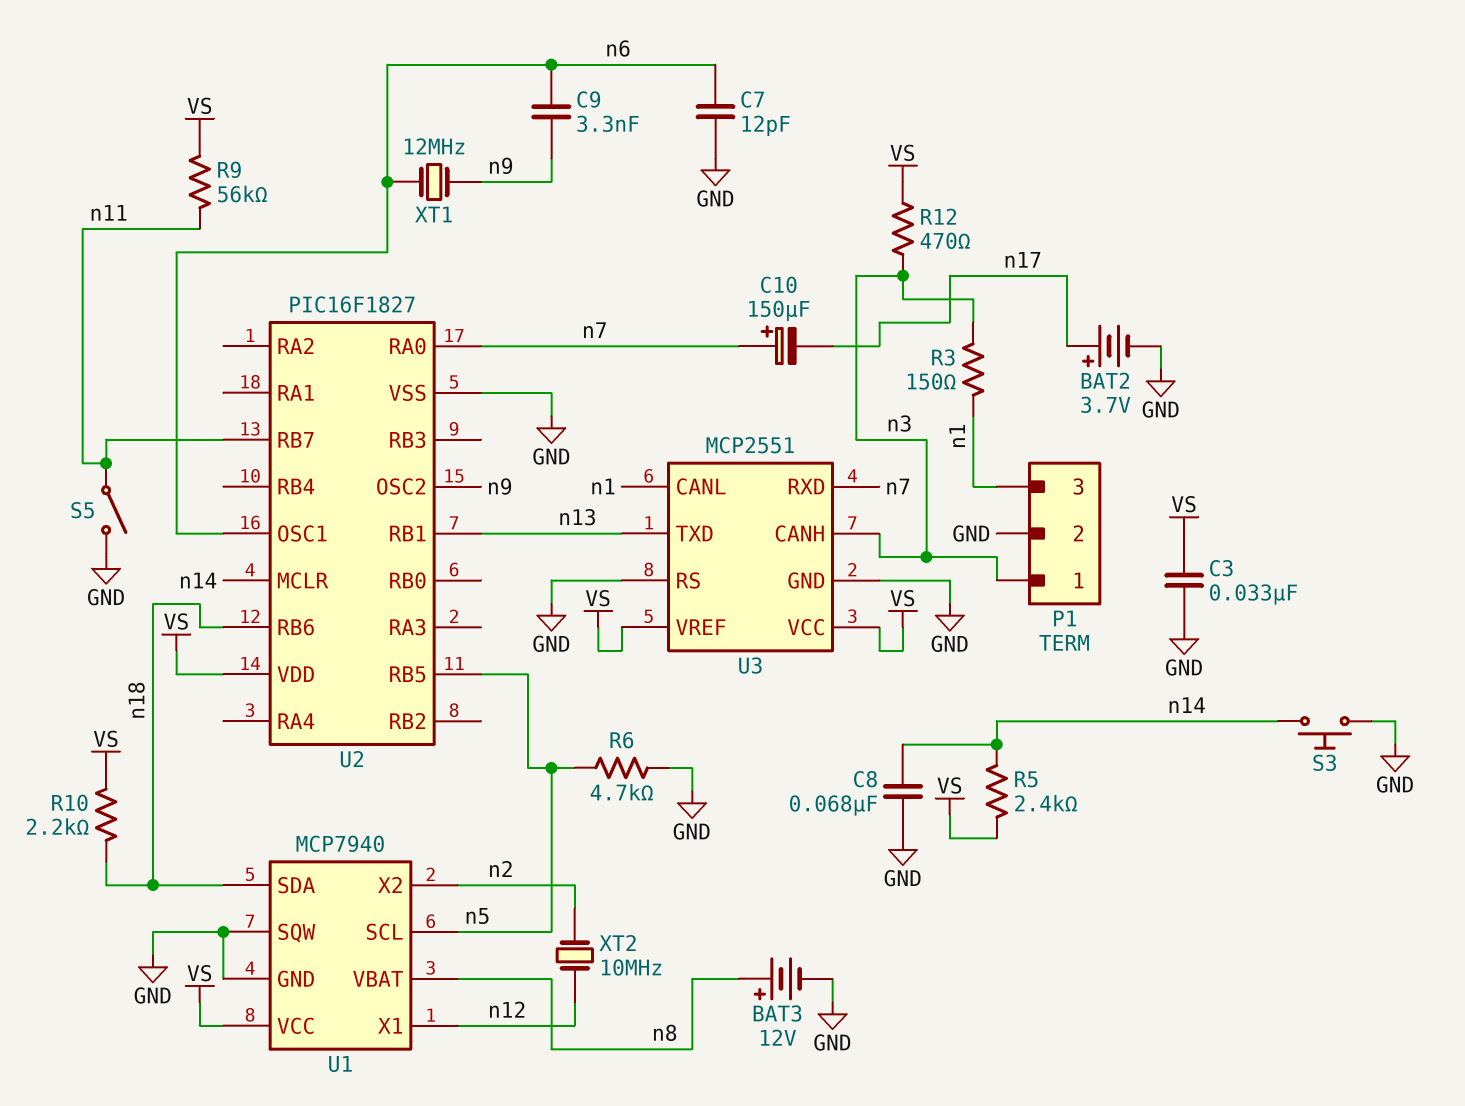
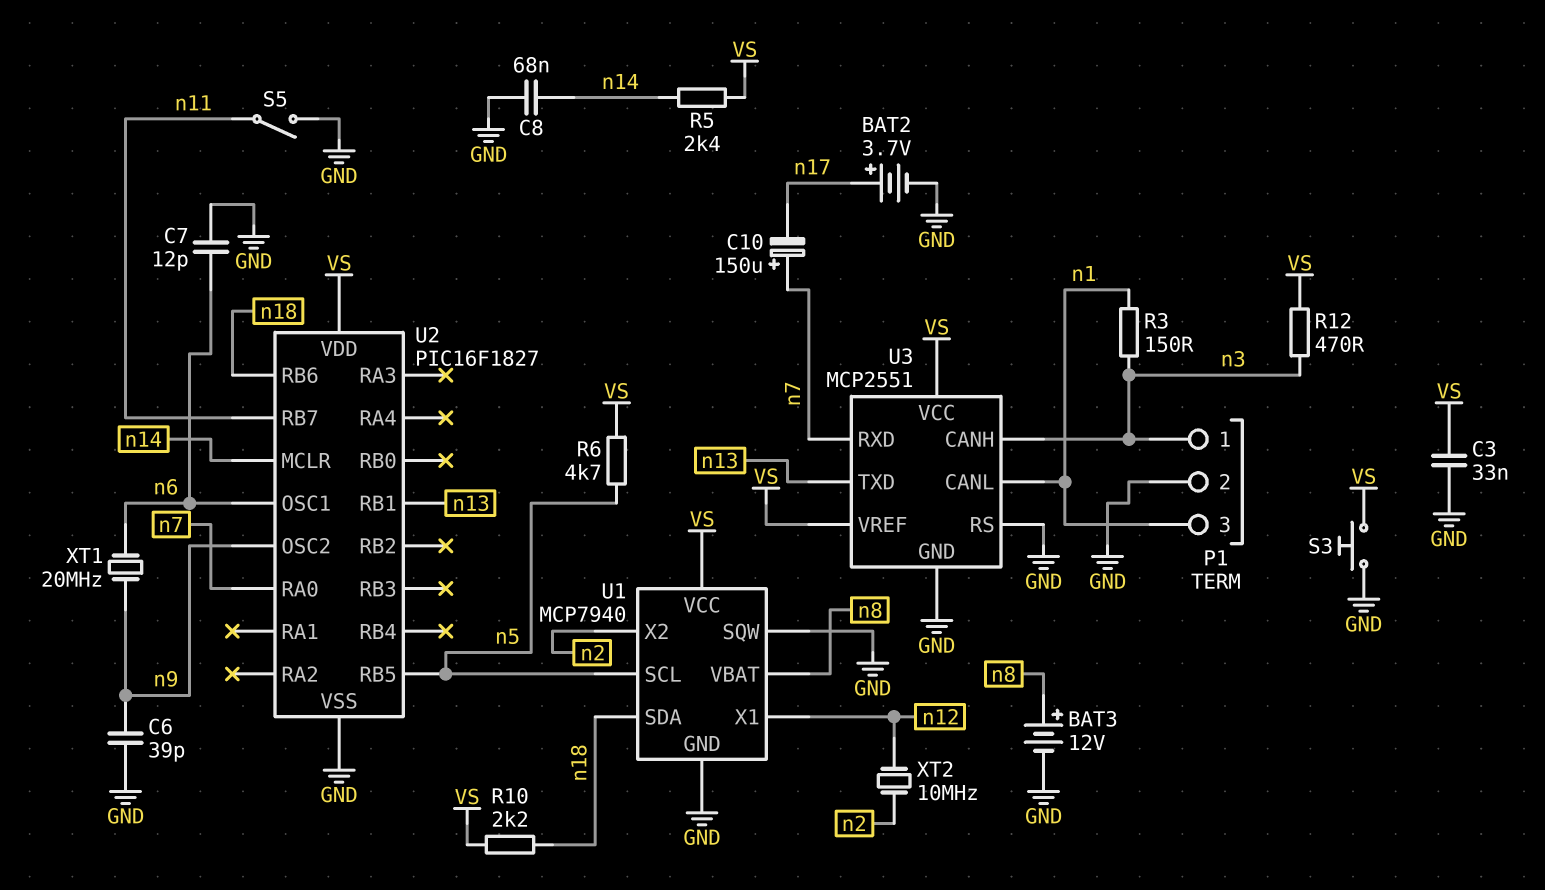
C6: none -> 39pF (GND, n9)
C9: 3.3nF (n6, n9) -> none
R6: 4.7k (GND, n5) -> 4.7k (VS, n5)
R9: 56k (VS, n11) -> none
S3: button (GND, n14) -> button (GND, VS)
XT1: 12MHz (n6, n9) -> 20MHz (n6, n9)

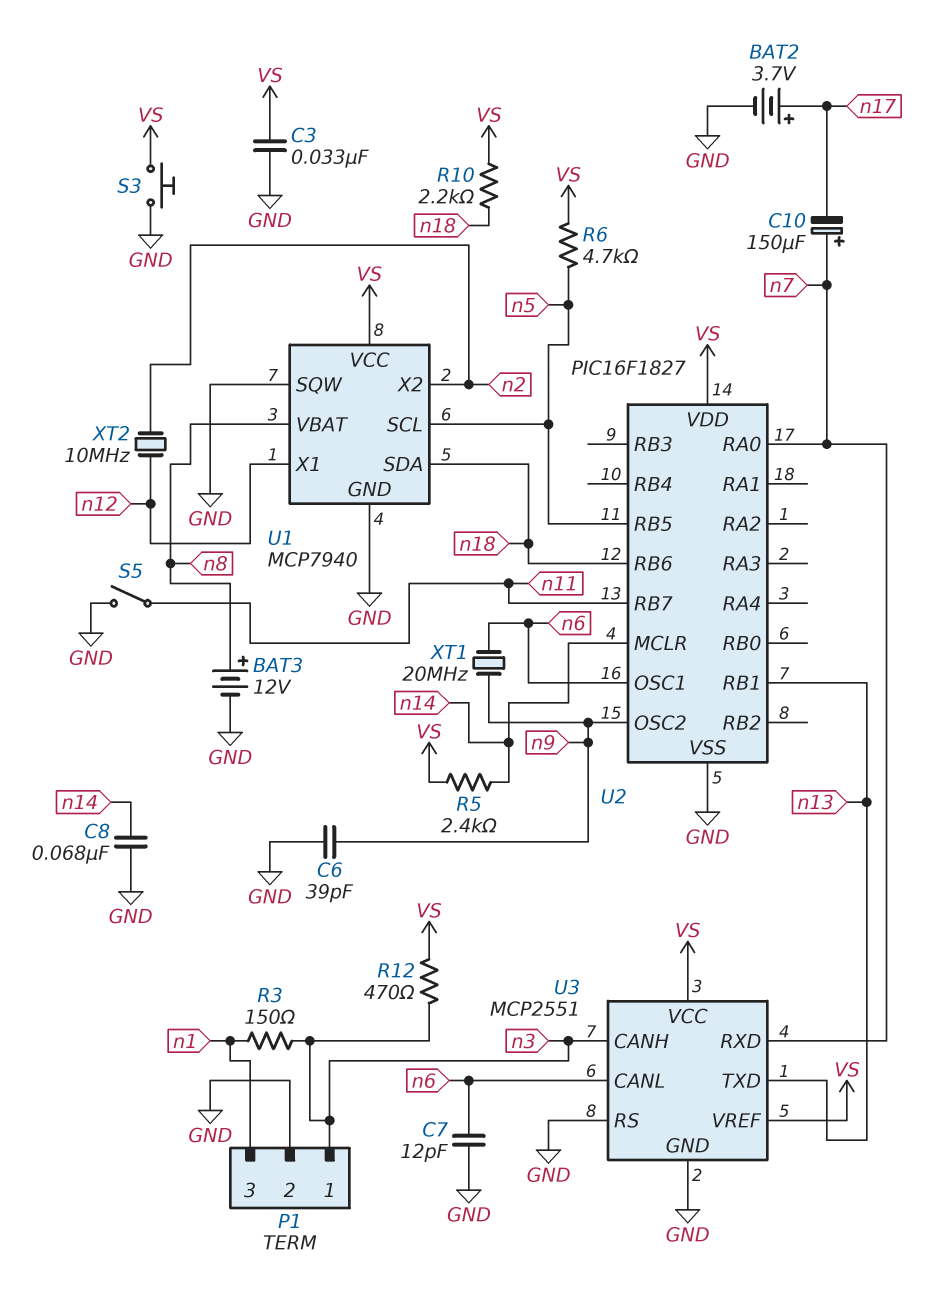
U3 pin CANL: n1 -> n6

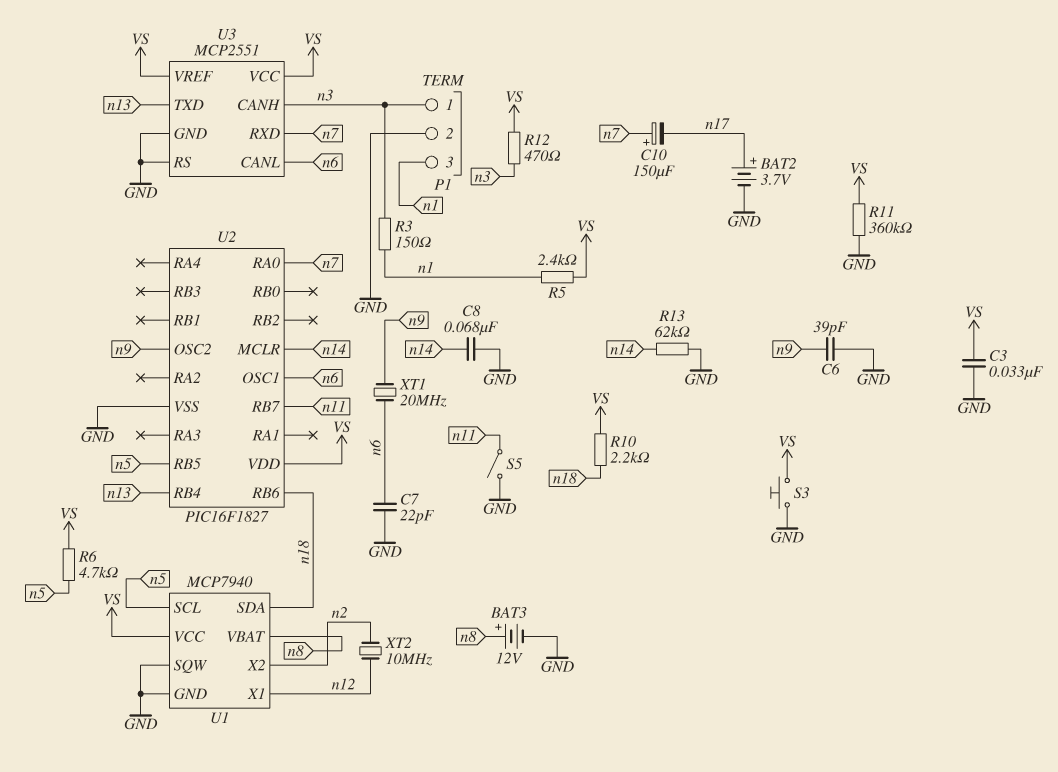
C7: 12pF (GND, n6) -> 22pF (GND, n6)
R5: 2.4k (VS, n14) -> 2.4k (VS, n1)
R11: none -> 360k (GND, VS)
R13: none -> 62k (GND, n14)
U2 pin RB1: n13 -> none
U2 pin RB4: none -> n13

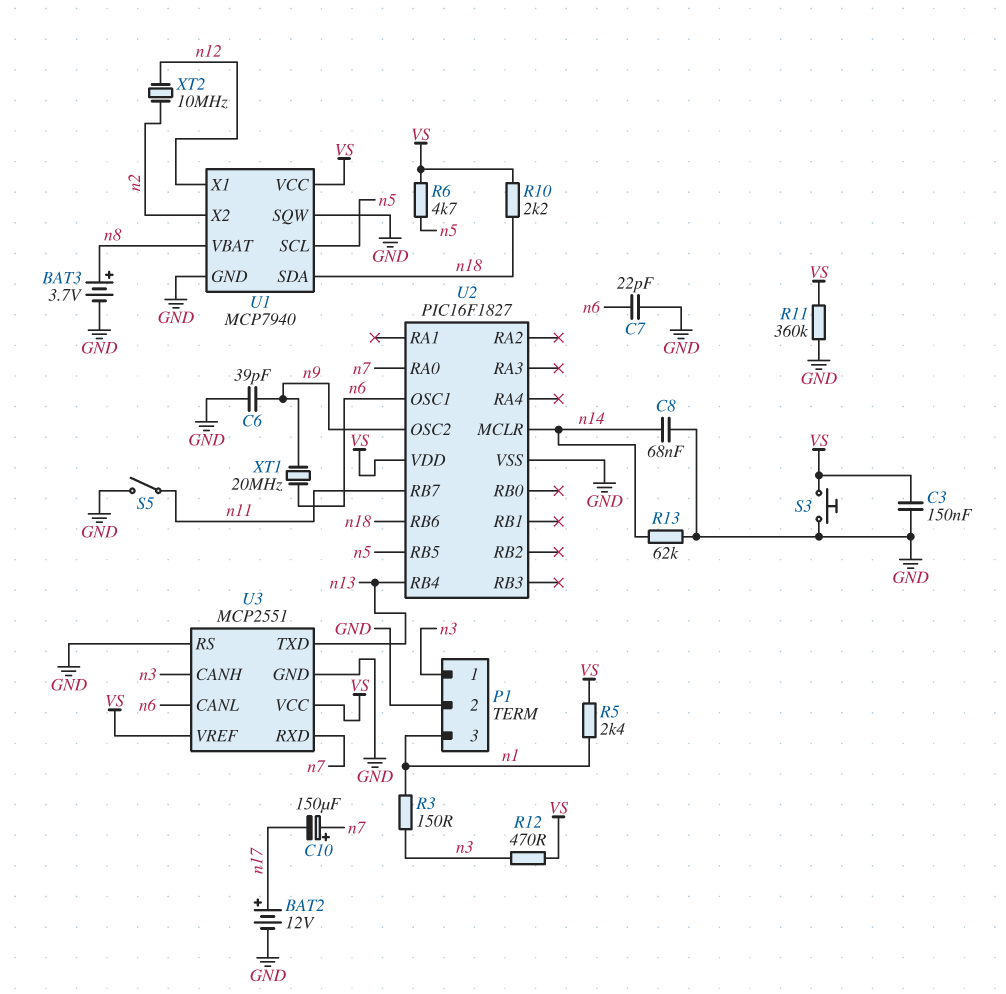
BAT2: 3.7V (plus n17, minus GND) -> 12V (plus n17, minus GND)
BAT3: 12V (plus n8, minus GND) -> 3.7V (plus n8, minus GND)
C3: 33nF (GND, VS) -> 150nF (GND, VS)

